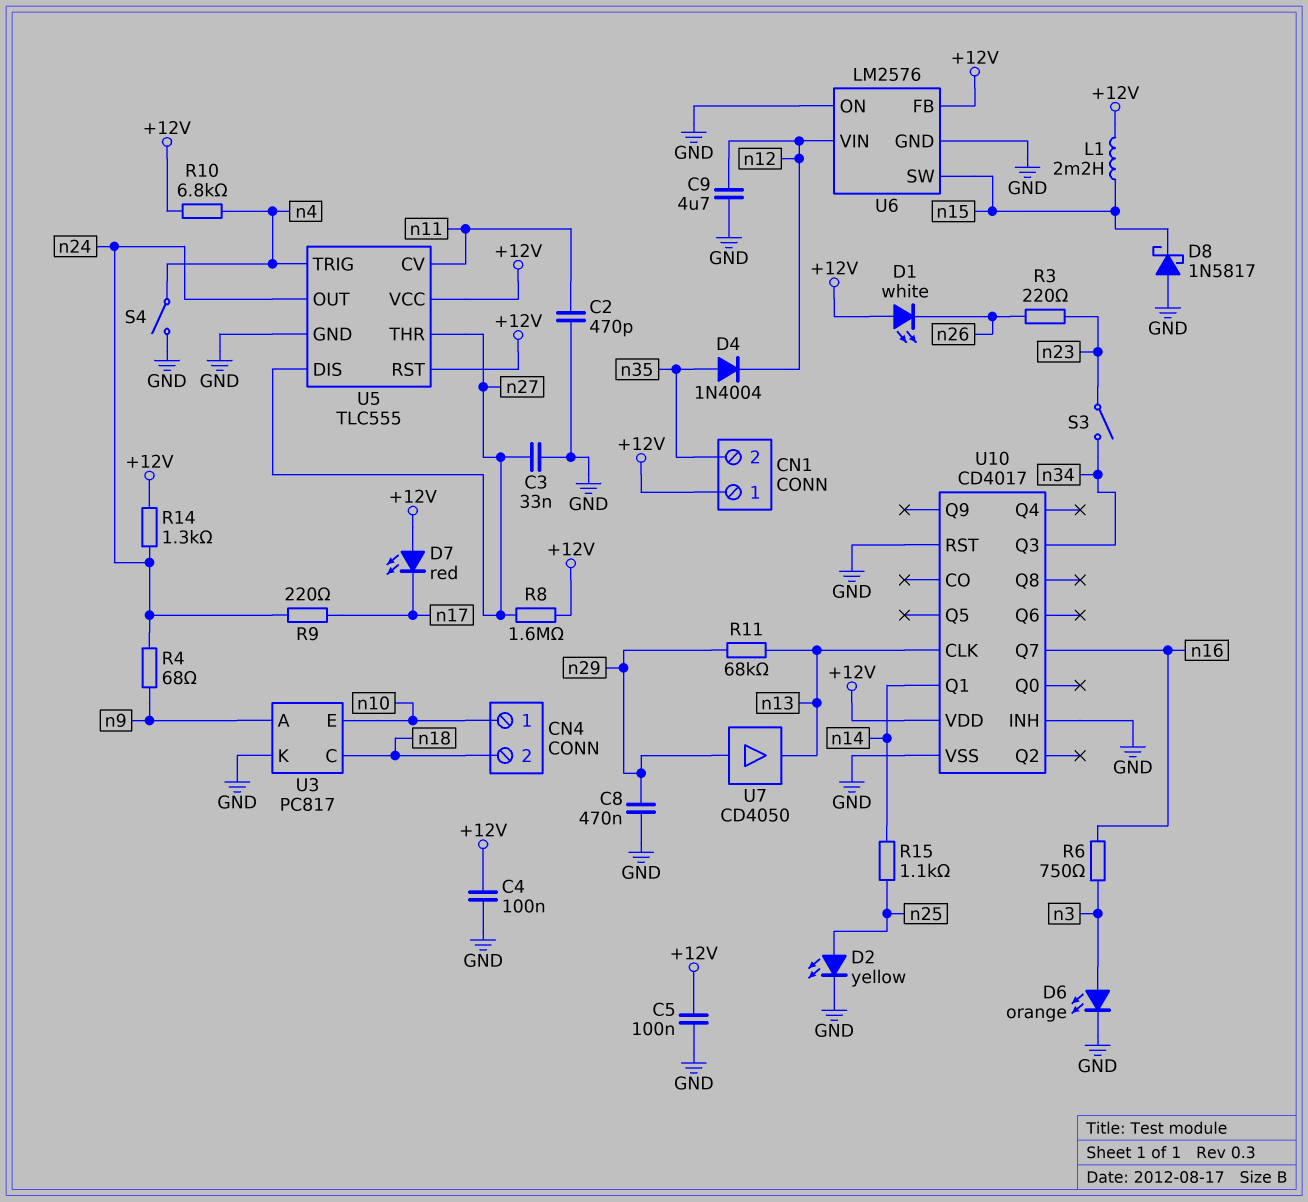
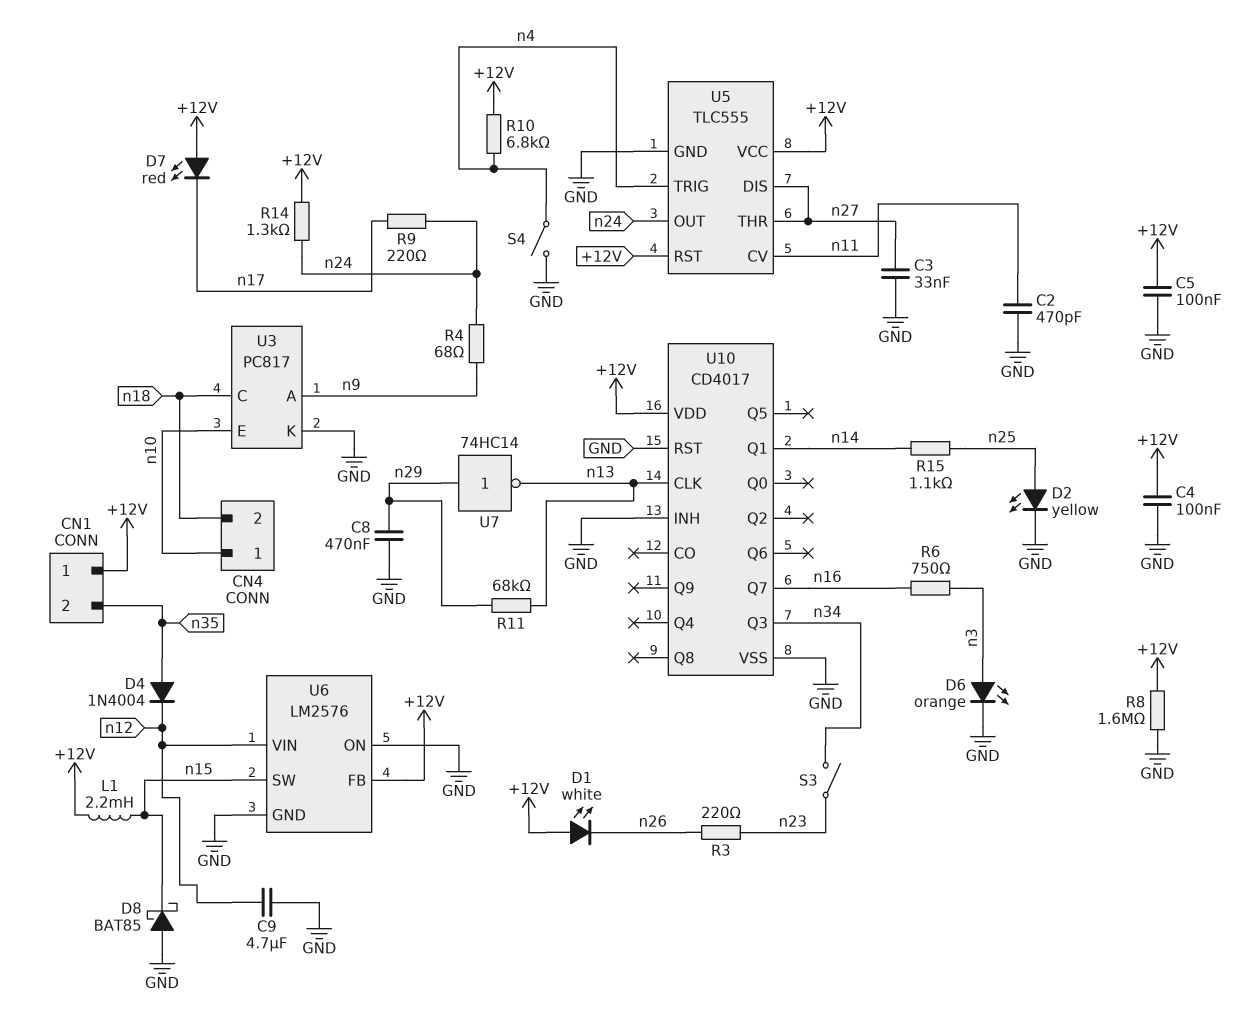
D8: schottky 1N5817 (A GND, K n15) -> schottky BAT85 (A GND, K n15)
R8: 1.6M (+12V, n27) -> 1.6M (+12V, GND)
U7: buffer CD4050 (in n29, out n13) -> NOT 74HC14 (in n29, out n13)

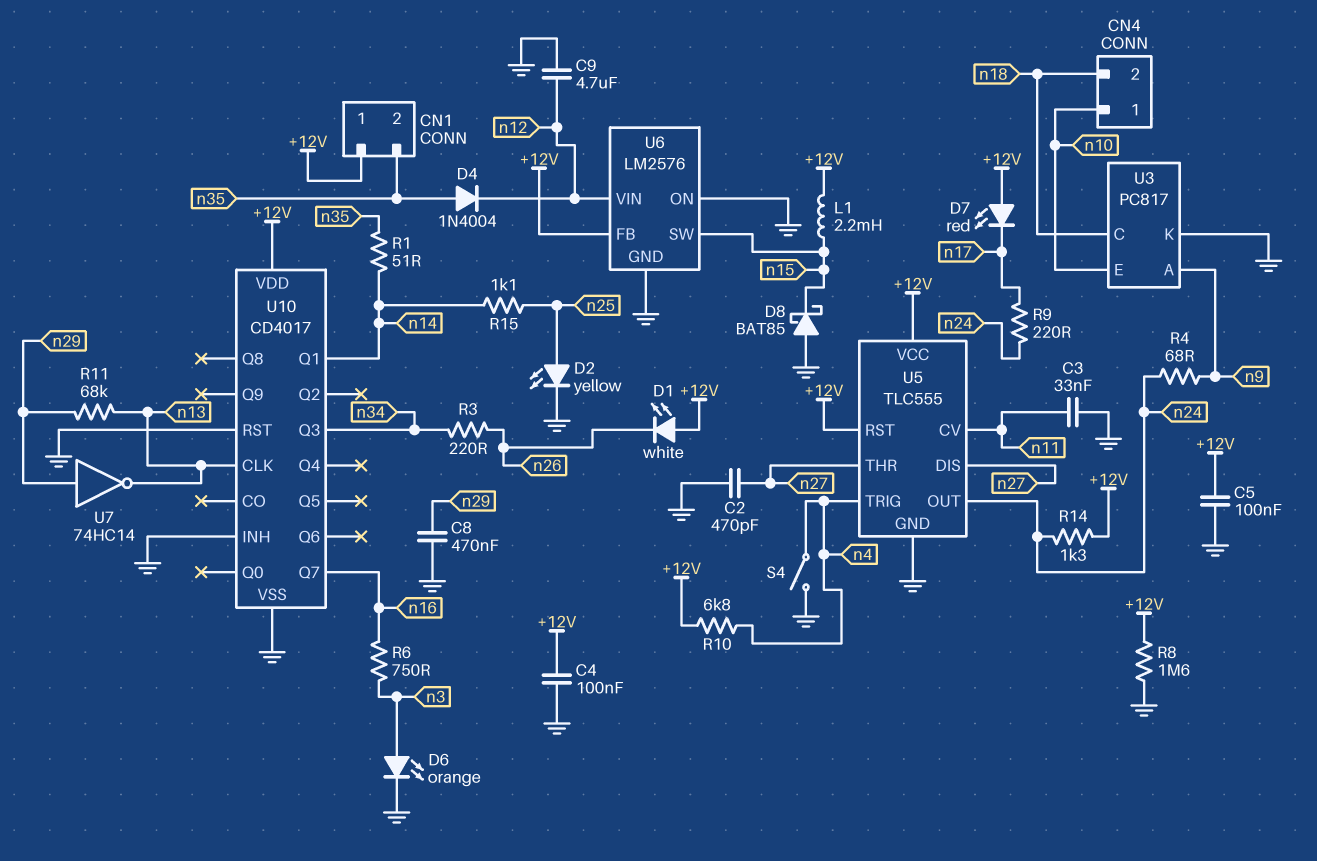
C2: 470pF (GND, n11) -> 470pF (GND, n27)
C3: 33nF (GND, n27) -> 33nF (GND, n11)
R1: none -> 51 (n14, n35)
R3: 220 (n23, n26) -> 220 (n26, n34)
S3: switch (n23, n34) -> none

